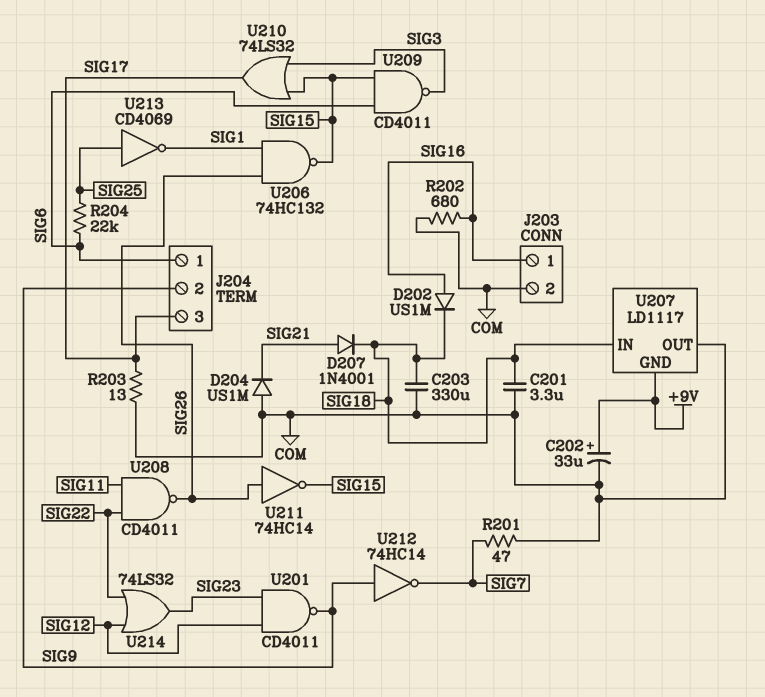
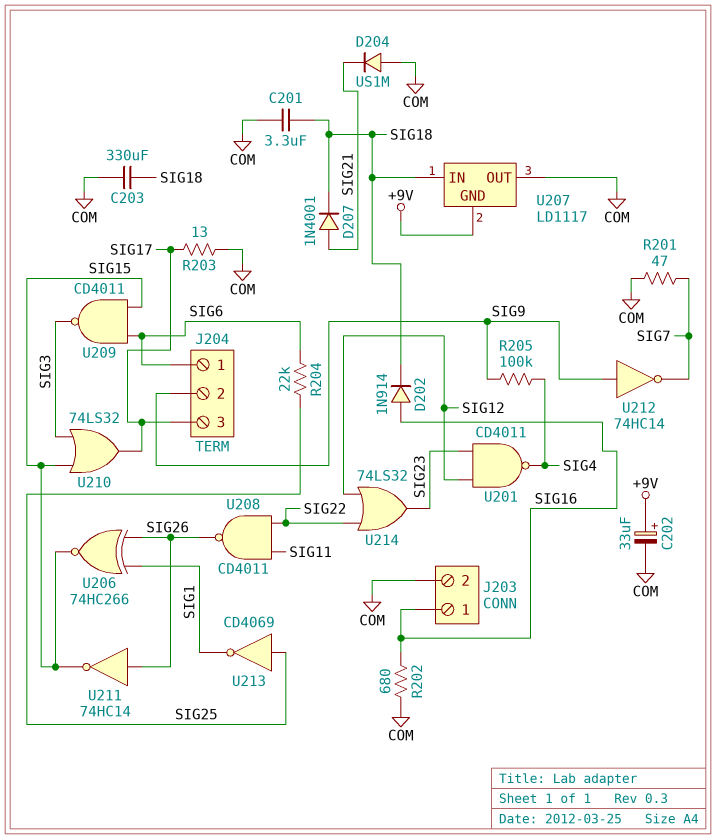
D202: diode US1M (A SIG16, K SIG18) -> diode 1N914 (A SIG16, K SIG18)
R205: none -> 100k (SIG4, SIG9)
U201: NAND CD4011 (in SIG12, in SIG23, out SIG9) -> NAND CD4011 (in SIG12, in SIG23, out SIG4)
U206: NAND 74HC132 (in SIG1, in SIG26, out SIG15) -> XNOR 74HC266 (in SIG1, in SIG26, out SIG15)

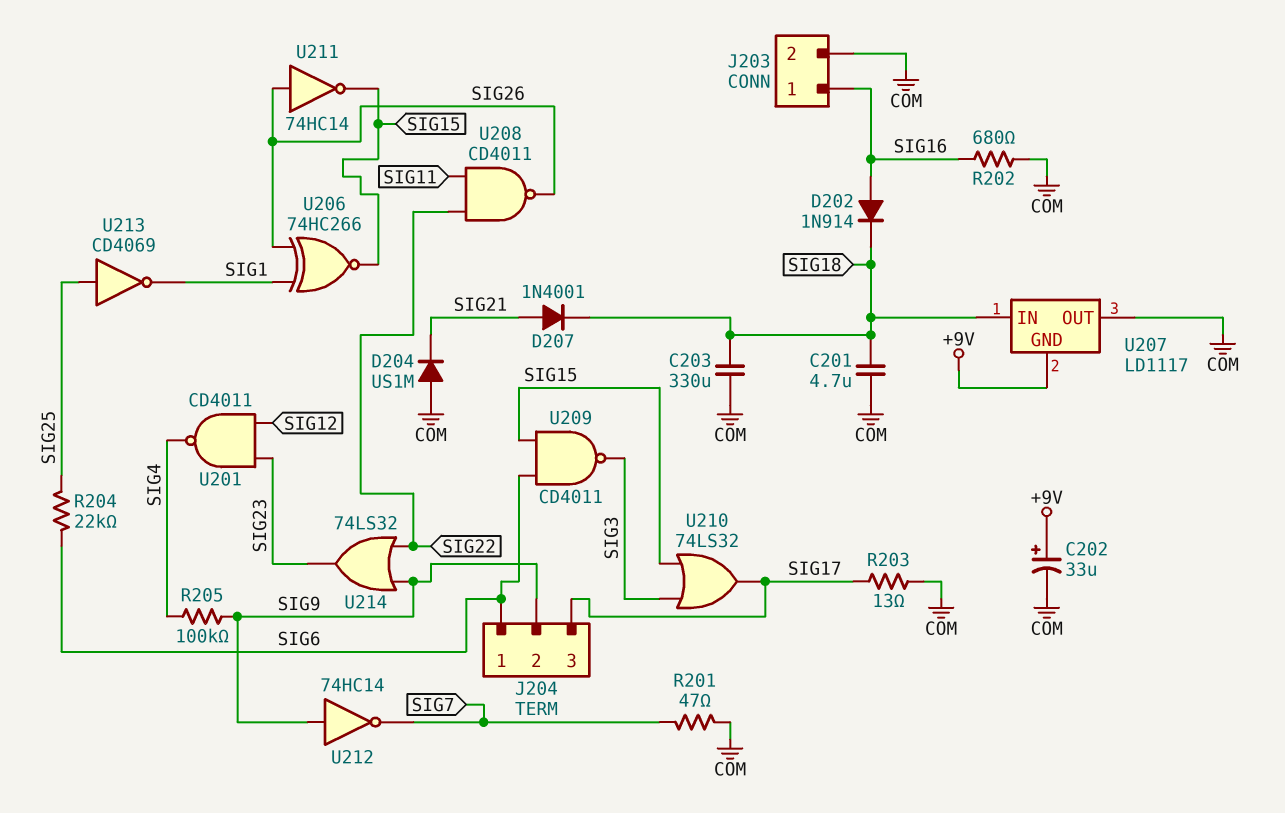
C201: 3.3uF (COM, SIG18) -> 4.7uF (COM, SIG18)
U214: OR 74LS32 (in SIG12, in SIG22, out SIG23) -> OR 74LS32 (in SIG9, in SIG22, out SIG23)

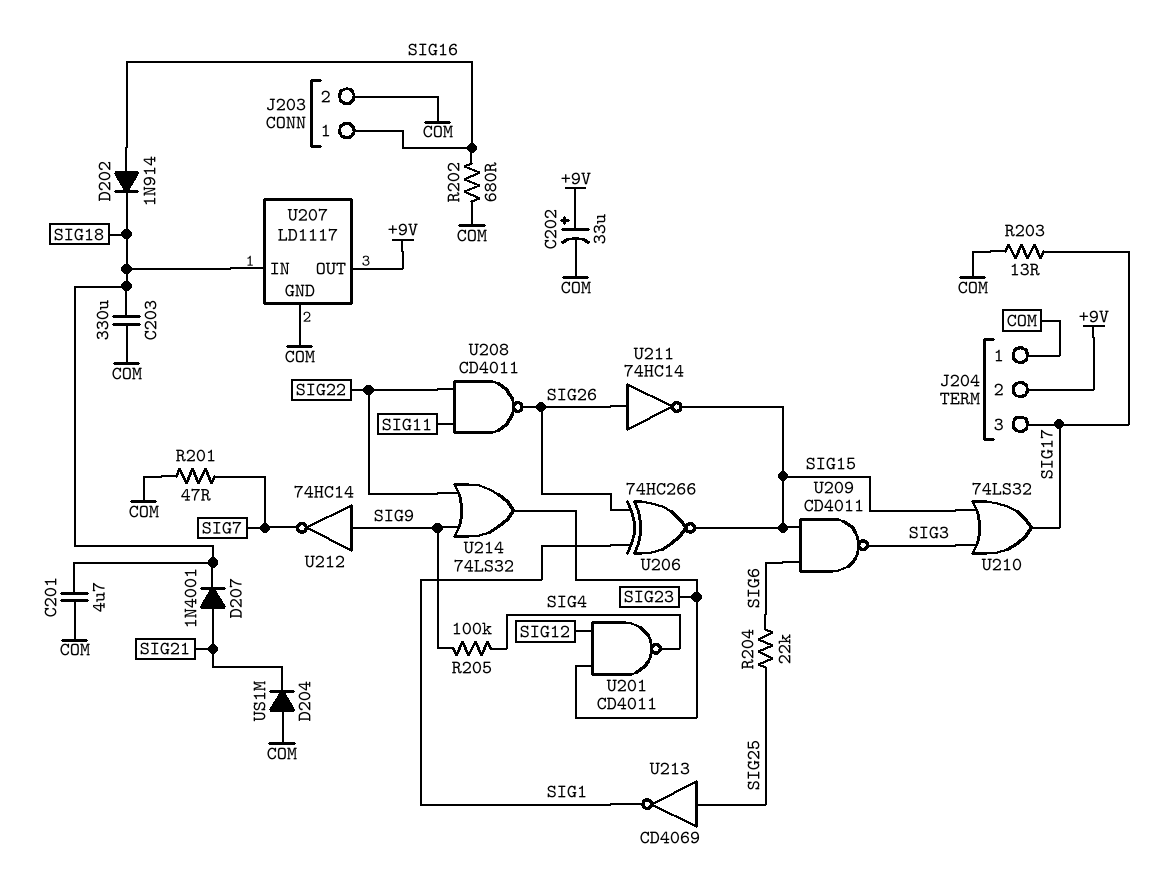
J204 pin 1: SIG6 -> COM
J204 pin 2: SIG9 -> +9V
U207 pin GND: +9V -> COM
U207 pin OUT: COM -> +9V

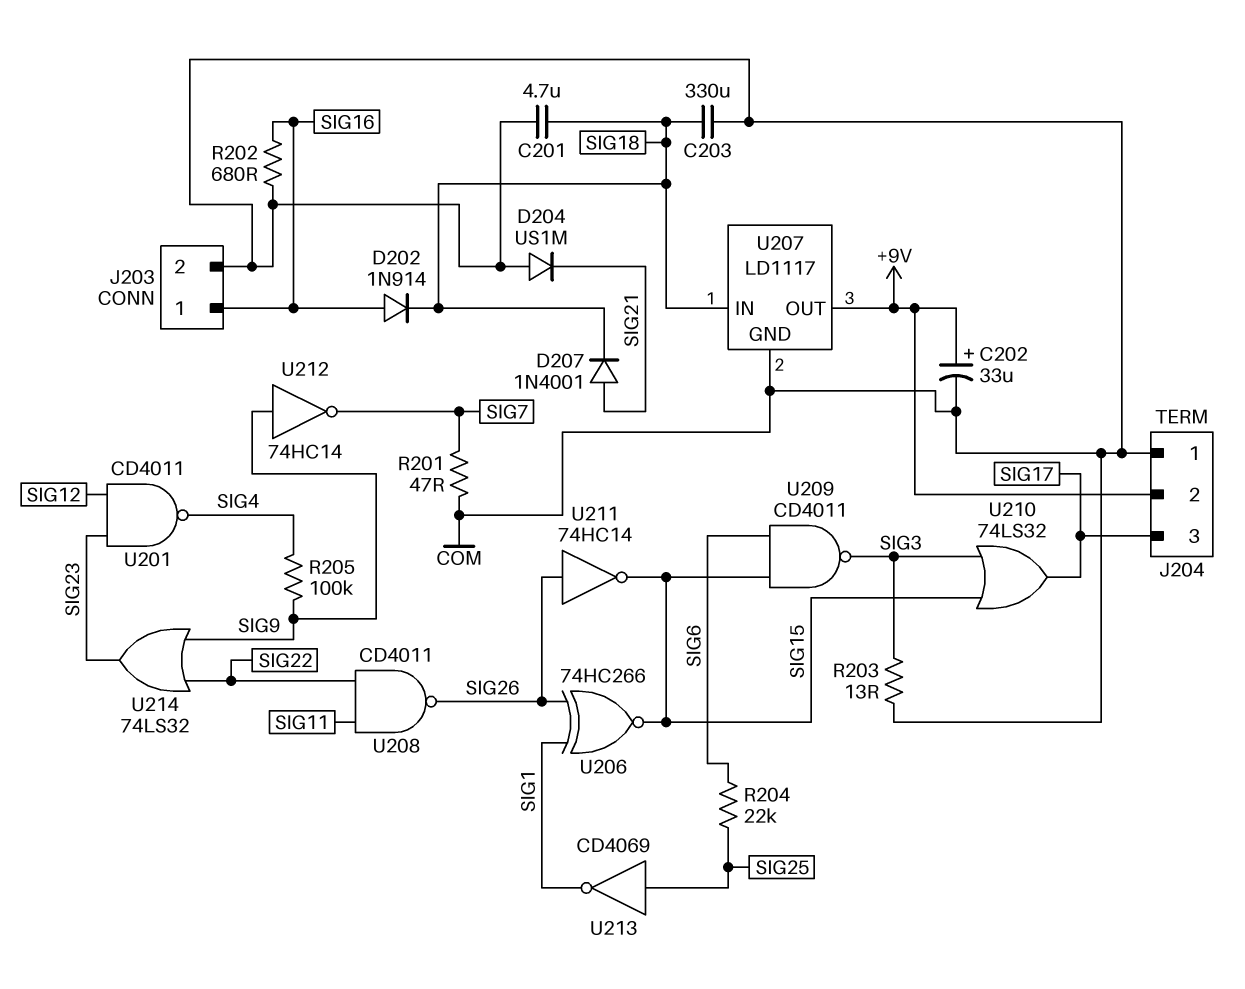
R203: 13 (COM, SIG17) -> 13 (COM, SIG3)

